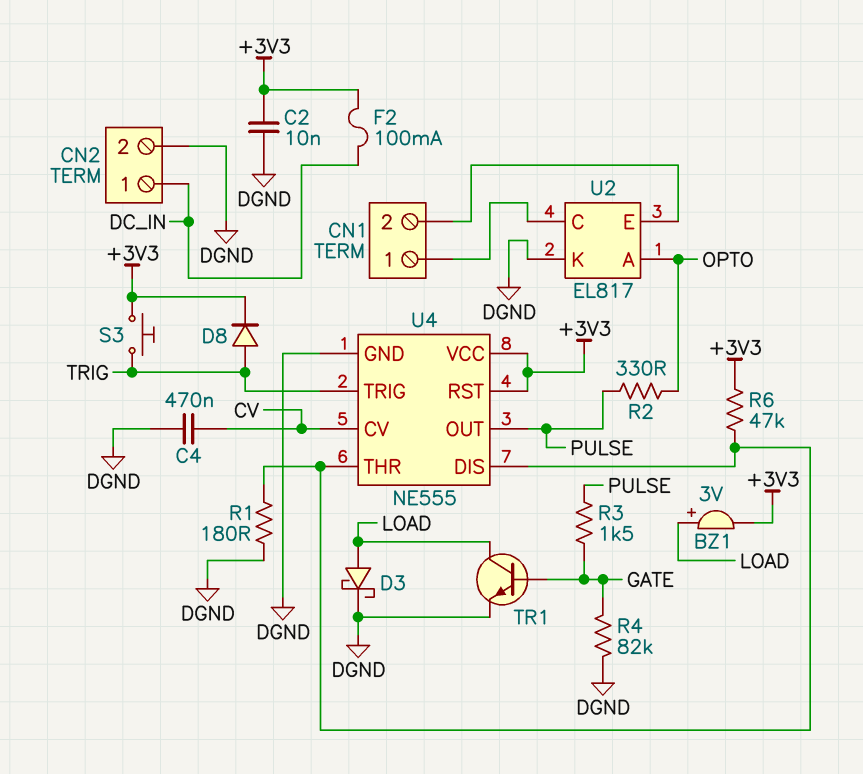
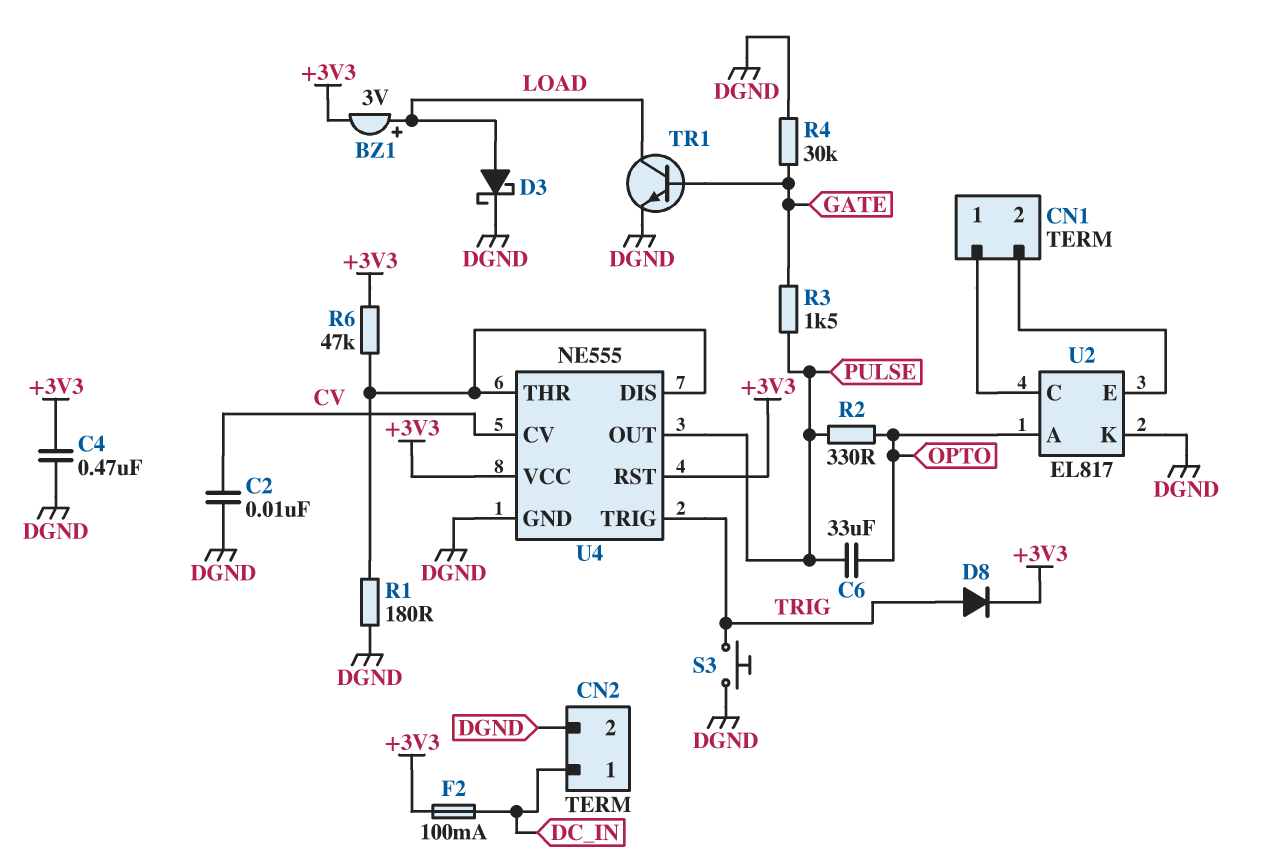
C2: 10nF (+3V3, DGND) -> 10nF (CV, DGND)
C4: 470nF (CV, DGND) -> 470nF (+3V3, DGND)
C6: none -> 33uF (OPTO, PULSE)
R4: 82k (DGND, GATE) -> 30k (DGND, GATE)
S3: button (+3V3, TRIG) -> button (DGND, TRIG)

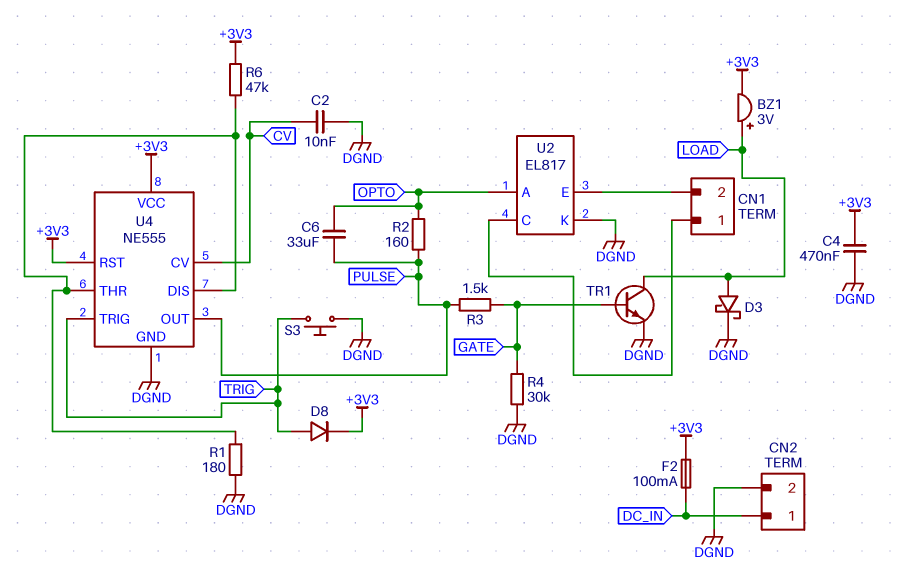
R2: 330 (OPTO, PULSE) -> 160 (OPTO, PULSE)

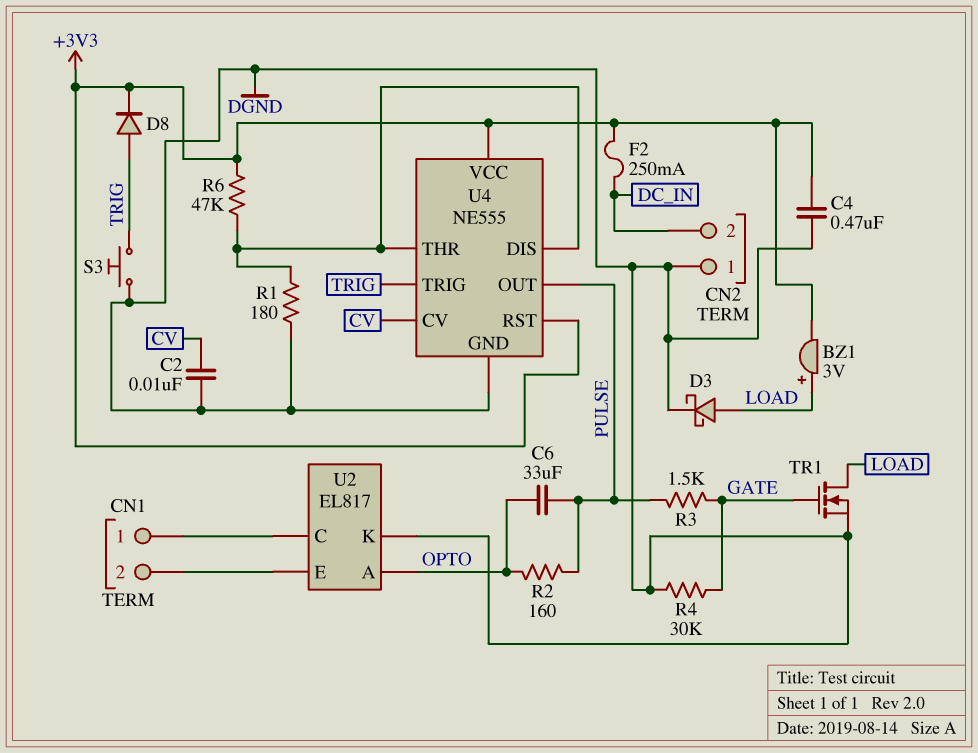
CN2 pin 1: DC_IN -> DGND
CN2 pin 2: DGND -> DC_IN
F2: 100mA (+3V3, DC_IN) -> 250mA (+3V3, DC_IN)
TR1: NPN (B GATE, C LOAD, E DGND) -> NMOS (G GATE, D LOAD, S DGND)

